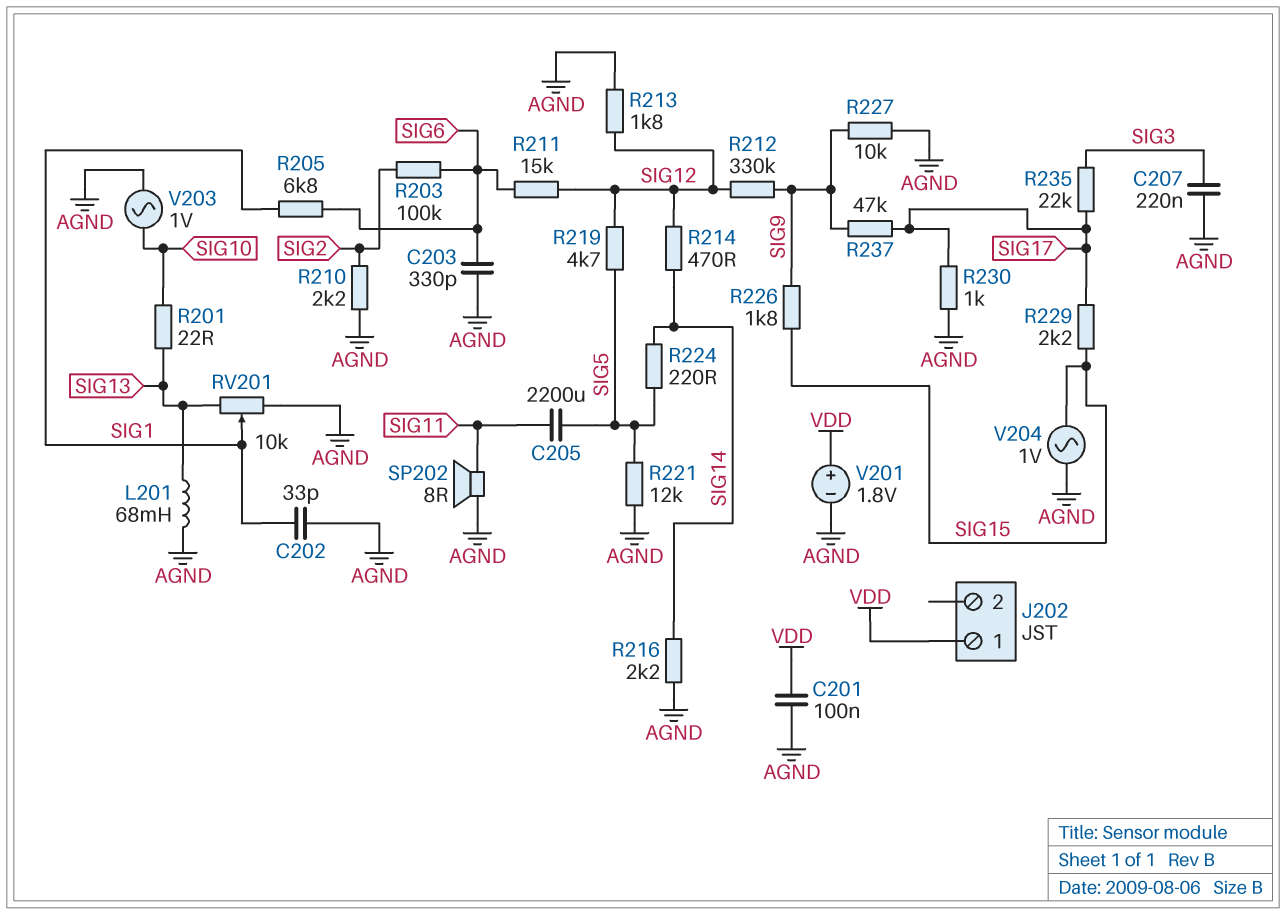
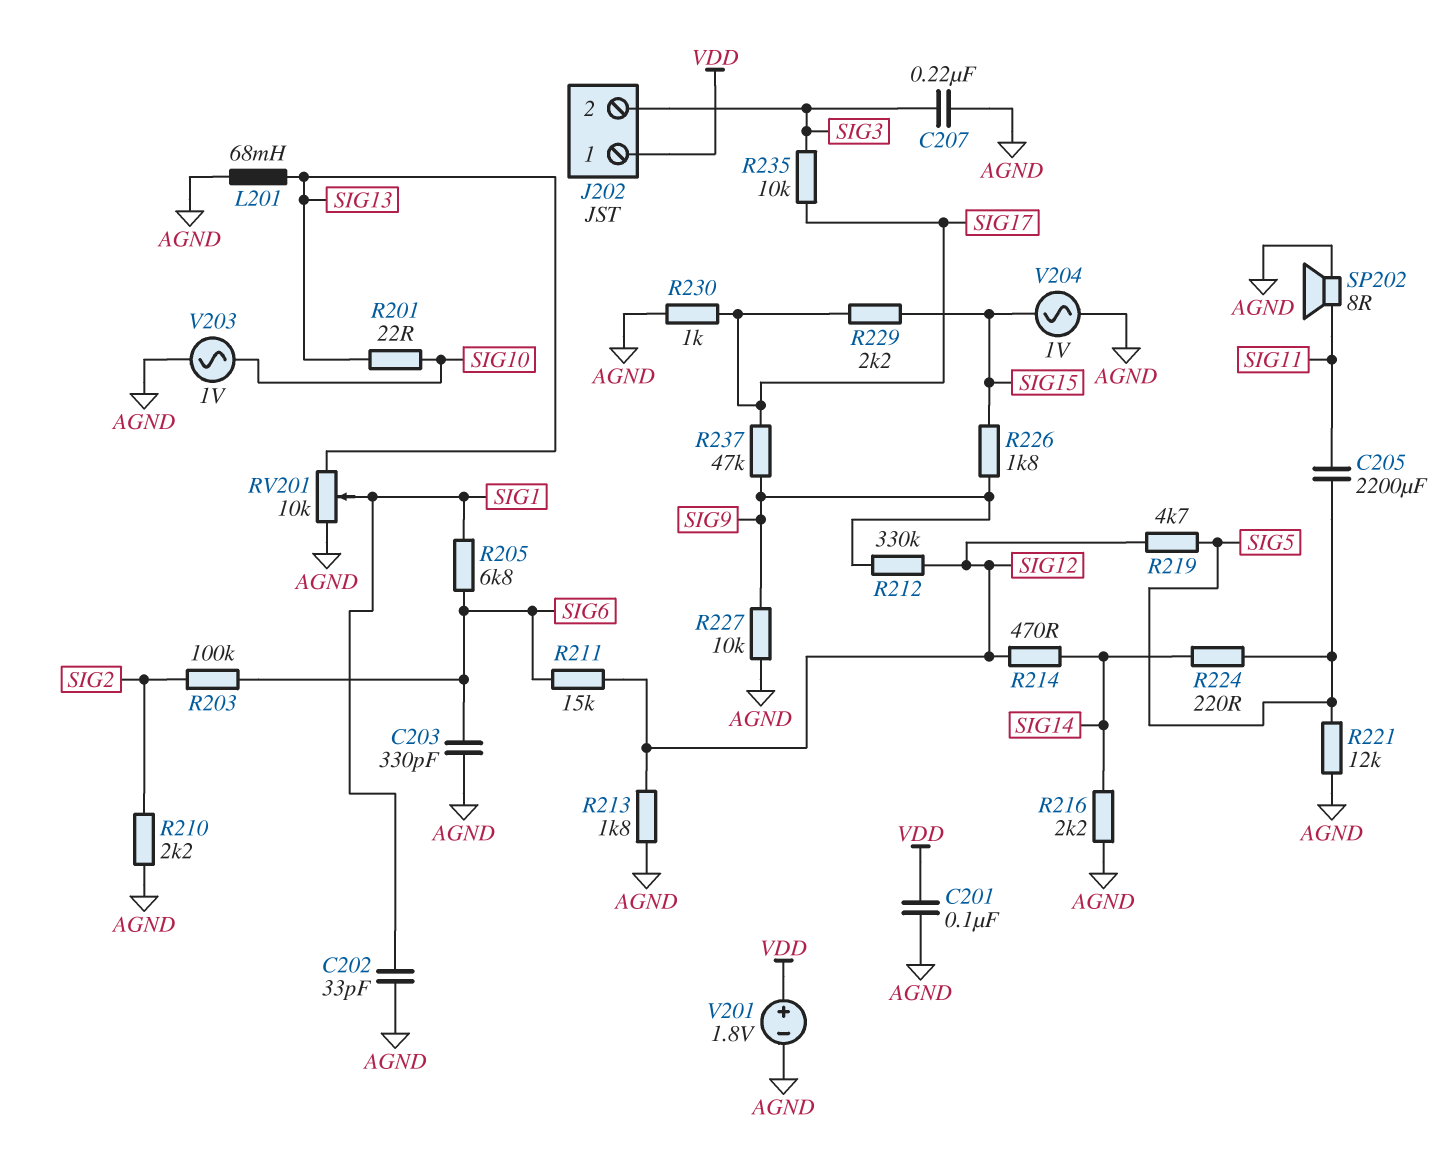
J202 pin 2: none -> SIG3
R235: 22k (SIG3, SIG17) -> 10k (SIG3, SIG17)

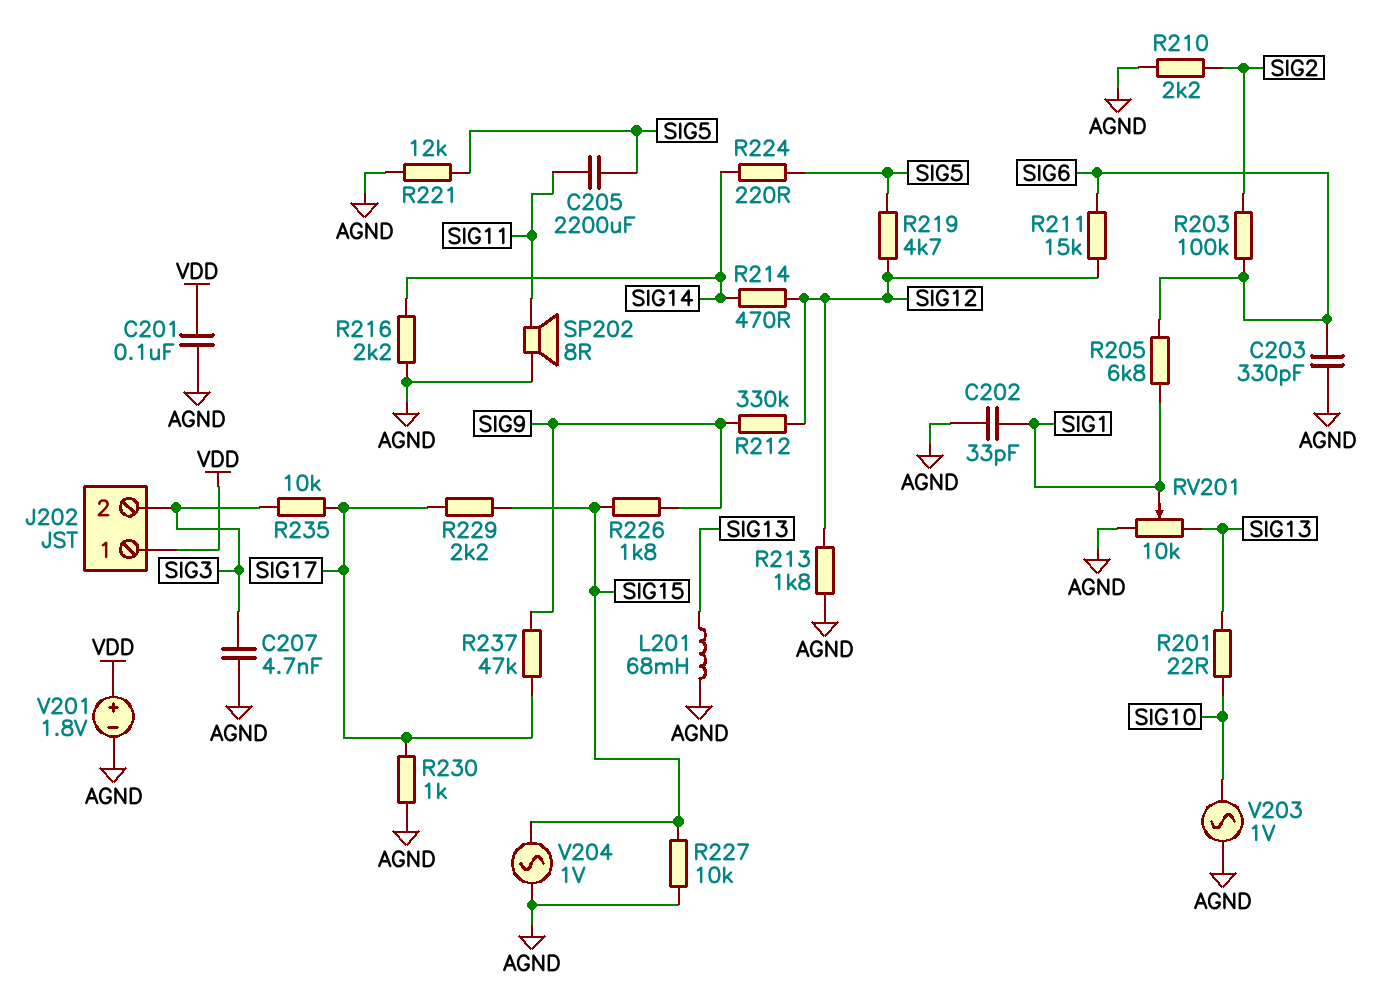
C207: 220nF (AGND, SIG3) -> 4.7nF (AGND, SIG3)
R227: 10k (AGND, SIG9) -> 10k (AGND, SIG15)

